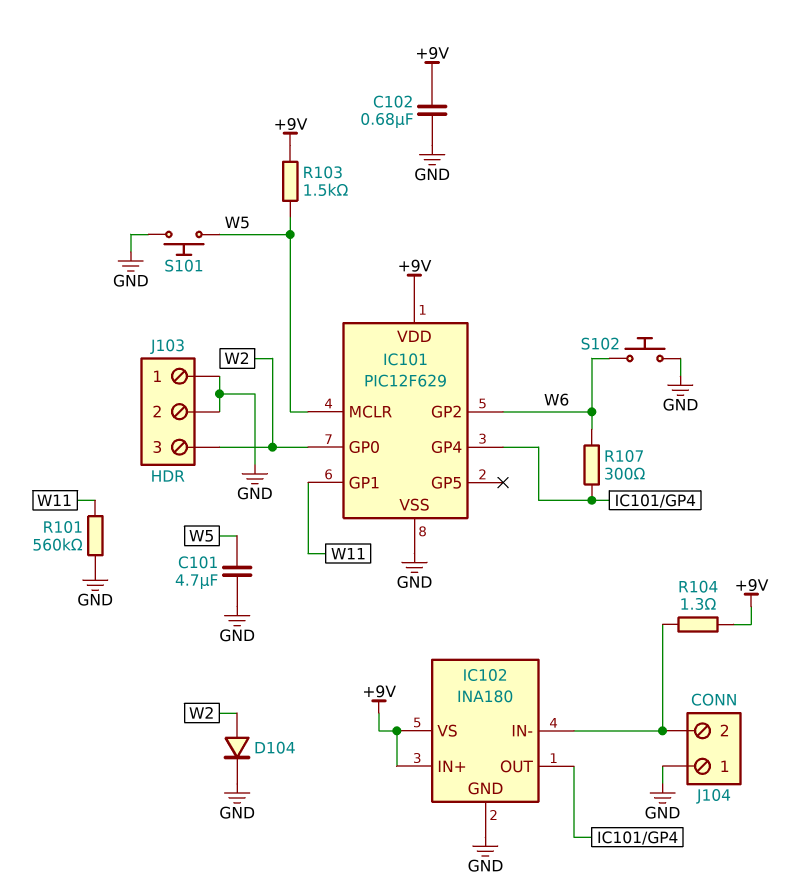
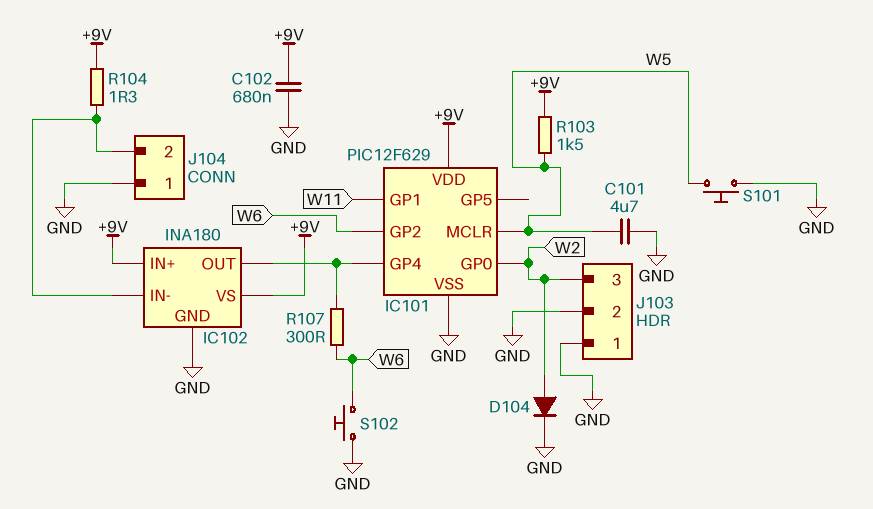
R101: 560k (GND, W11) -> none

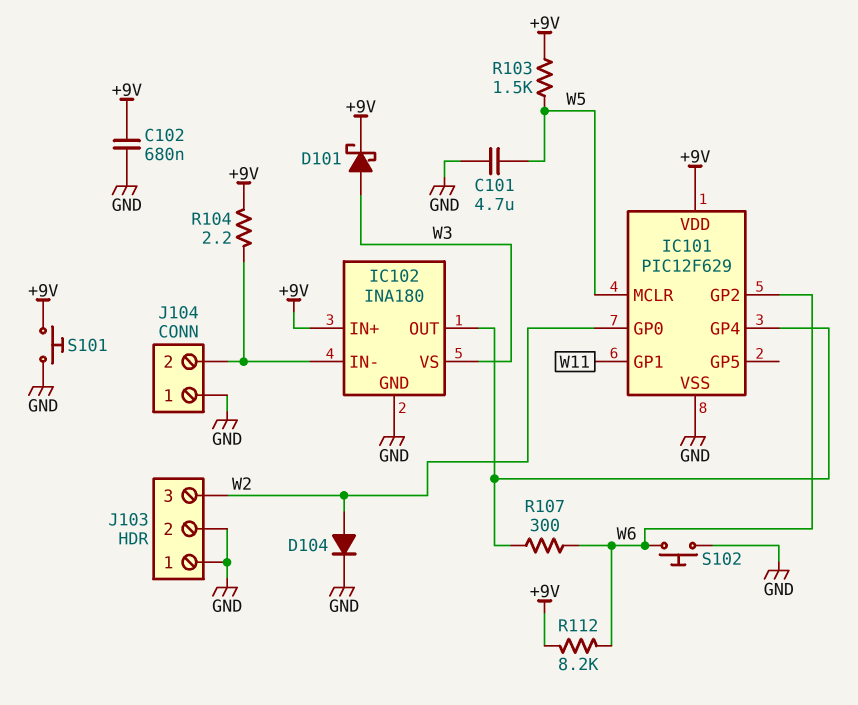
D101: none -> schottky (A W3, K +9V)
IC102 pin VS: +9V -> W3
R104: 1.3 (+9V, IC102/IN-) -> 2.2 (+9V, IC102/IN-)
R112: none -> 8.2k (+9V, W6)
S101: button (GND, W5) -> button (+9V, GND)

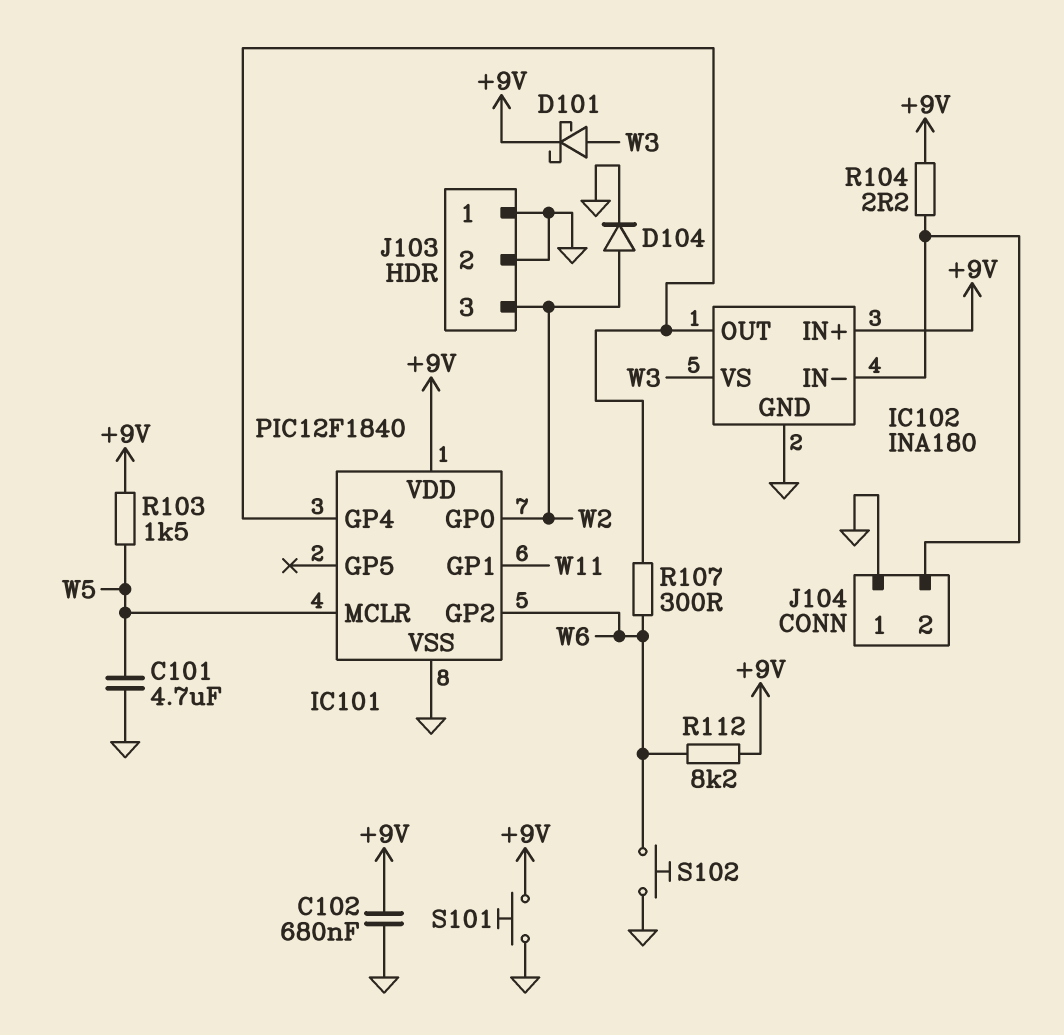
IC101: PIC12F629 -> PIC12F1840

